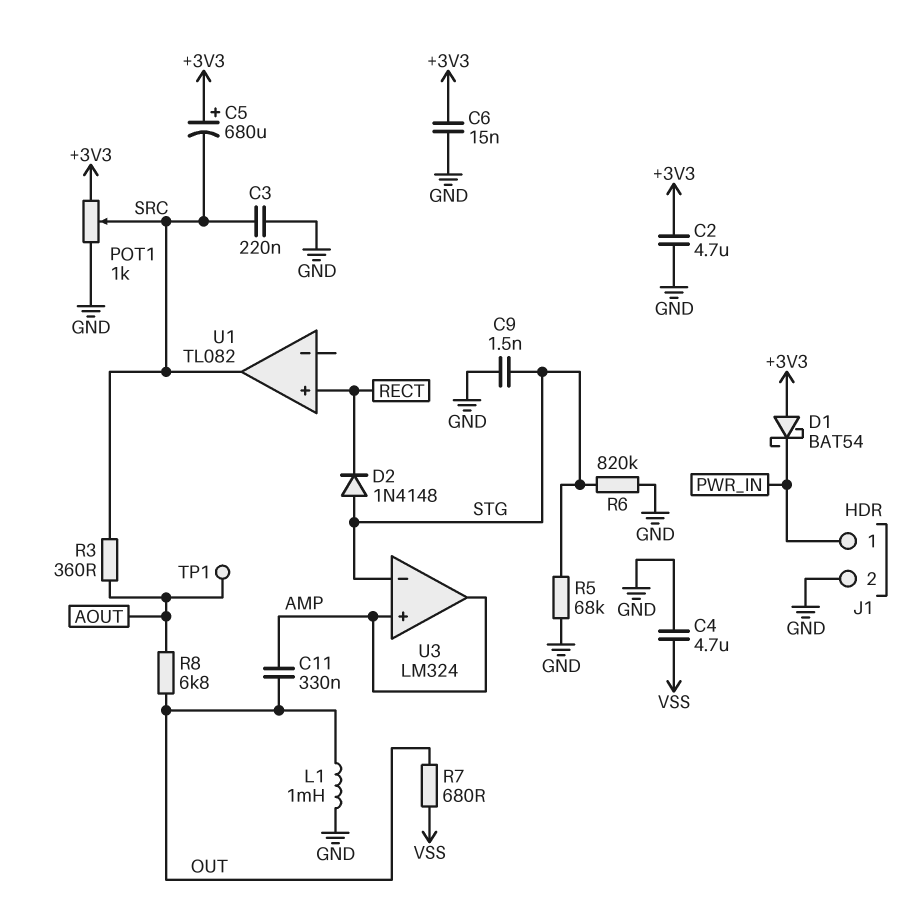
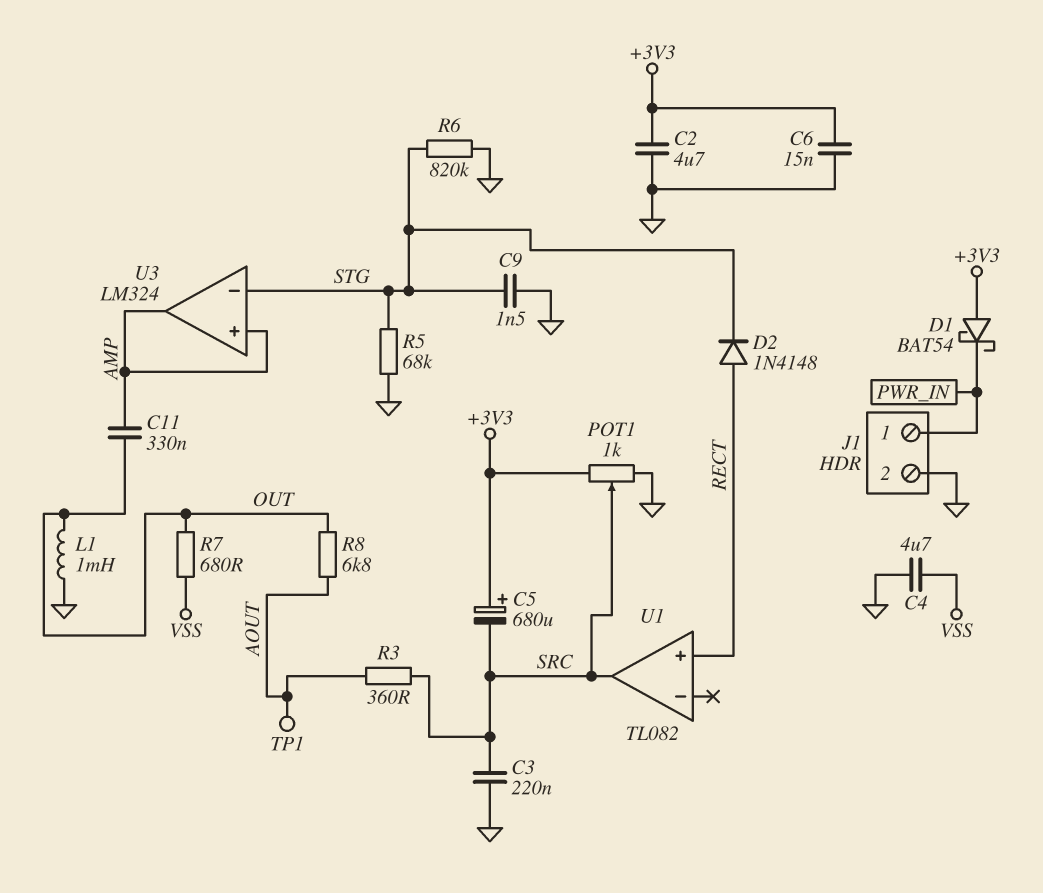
D2: diode 1N4148 (A STG, K RECT) -> diode 1N4148 (A RECT, K STG)

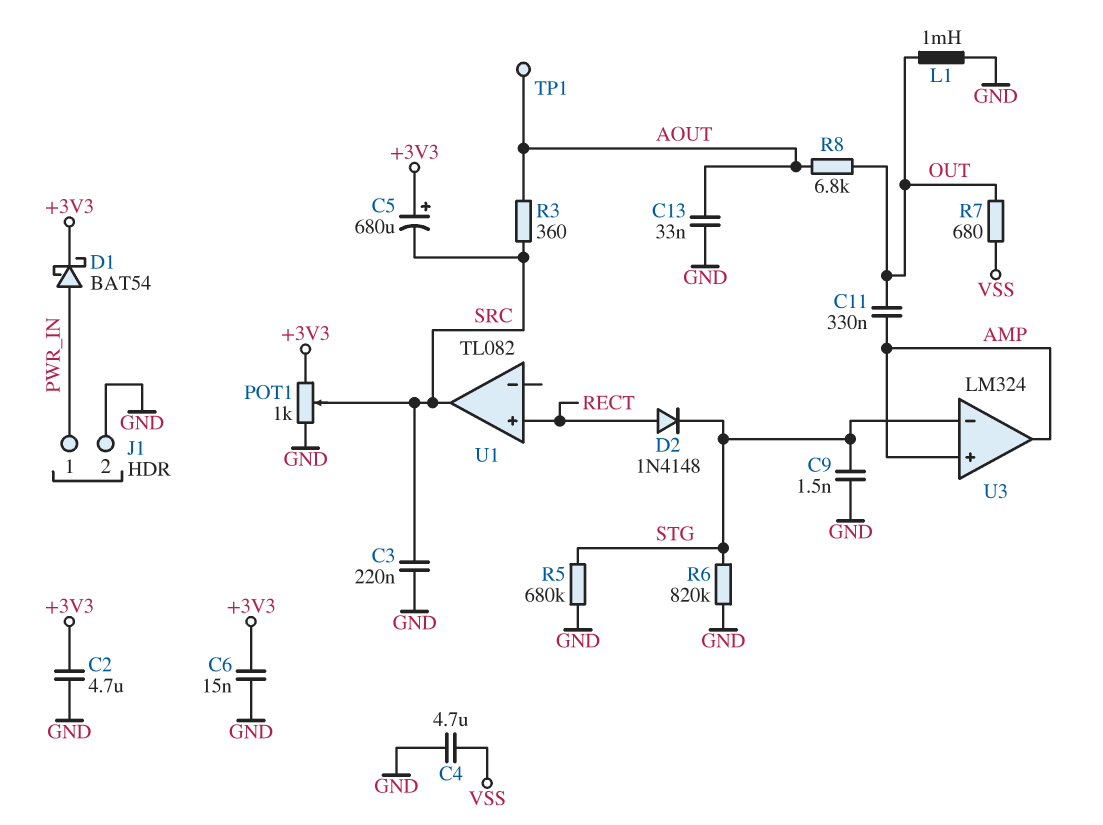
C13: none -> 33nF (AOUT, GND)
D1: schottky BAT54 (A +3V3, K PWR_IN) -> schottky BAT54 (A PWR_IN, K +3V3)
R5: 68k (GND, STG) -> 680k (GND, STG)

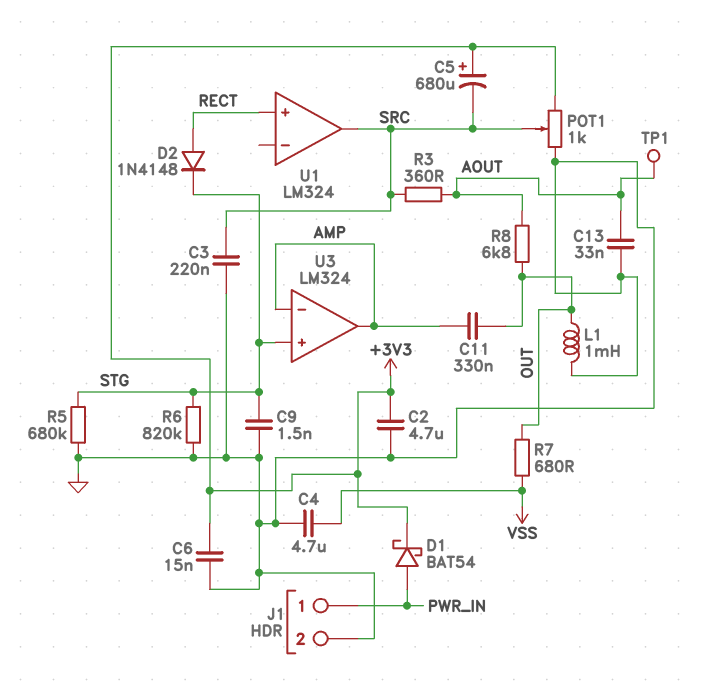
U1: TL082 -> LM324
U3 pin in+: AMP -> STG
U3 pin in-: STG -> AMP

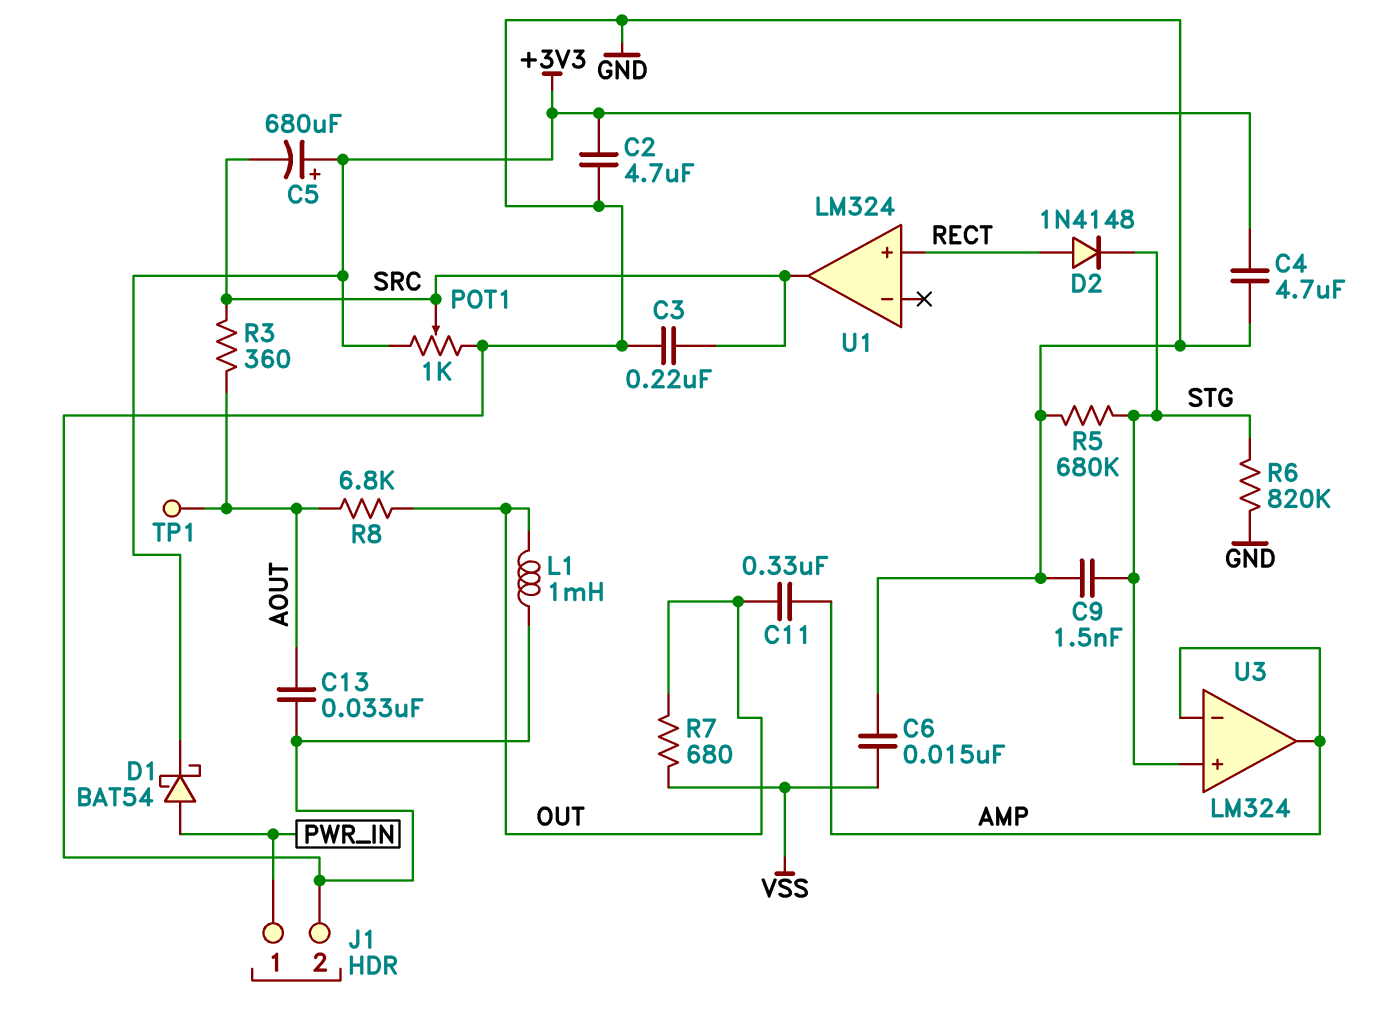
C4: 4.7uF (GND, VSS) -> 4.7uF (+3V3, GND)
C6: 15nF (+3V3, GND) -> 15nF (GND, VSS)

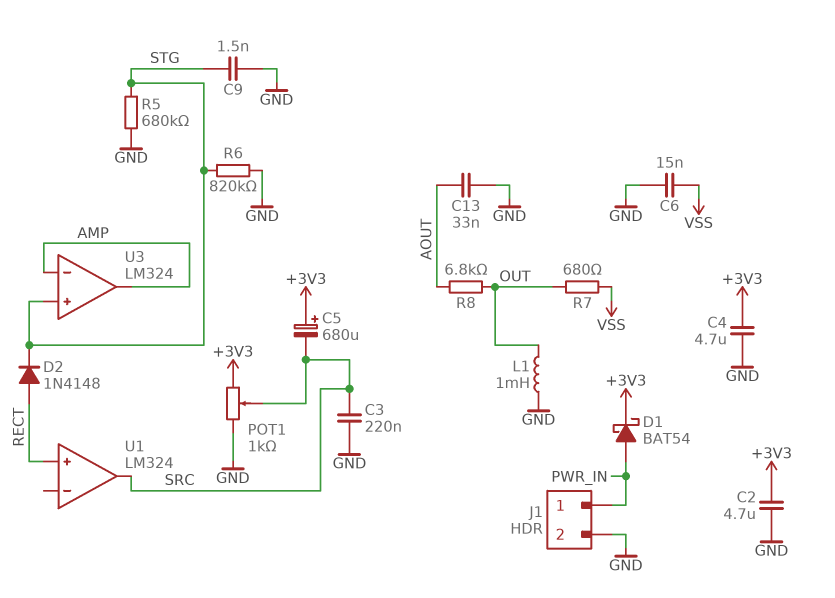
C11: 330nF (AMP, OUT) -> none
R3: 360 (AOUT, SRC) -> none
TP1: test point (AOUT) -> none

